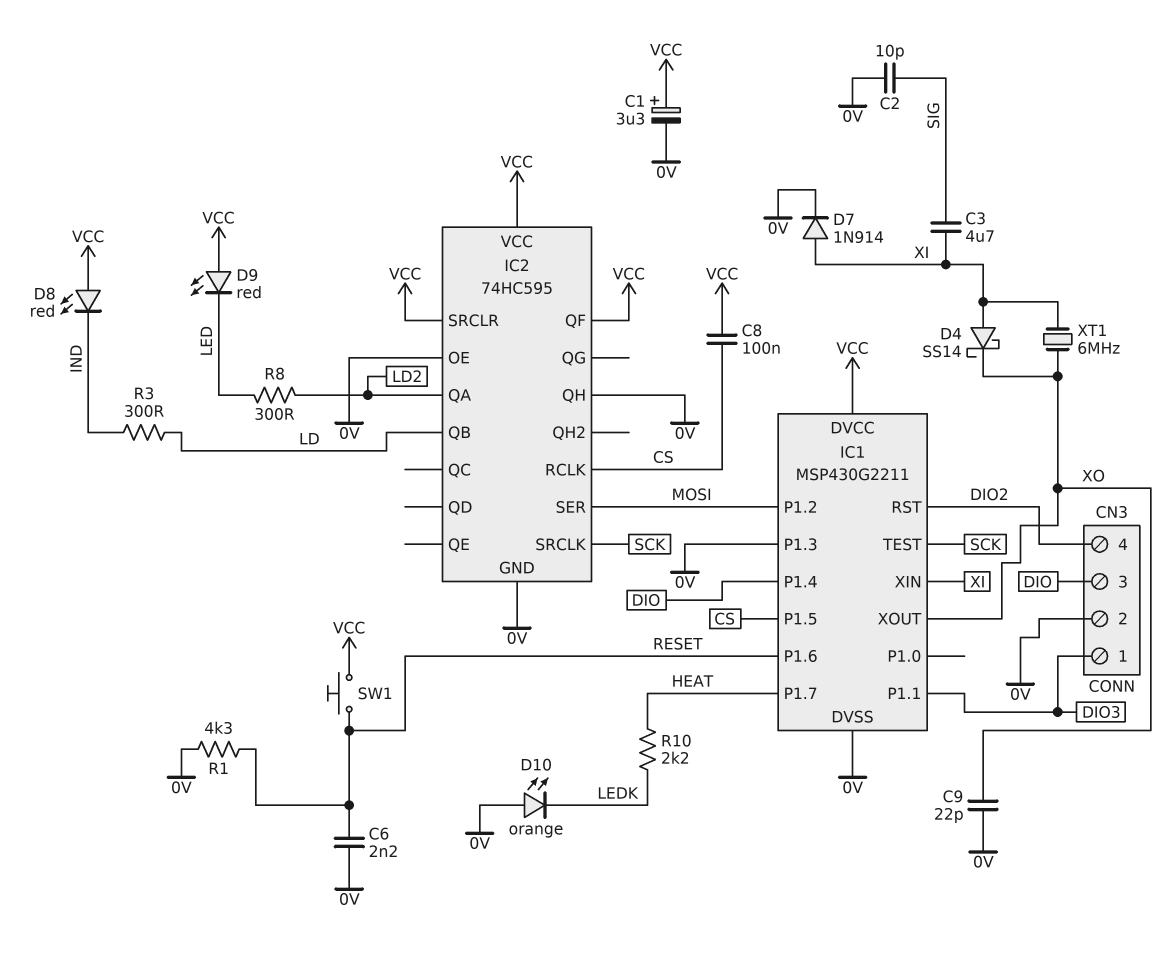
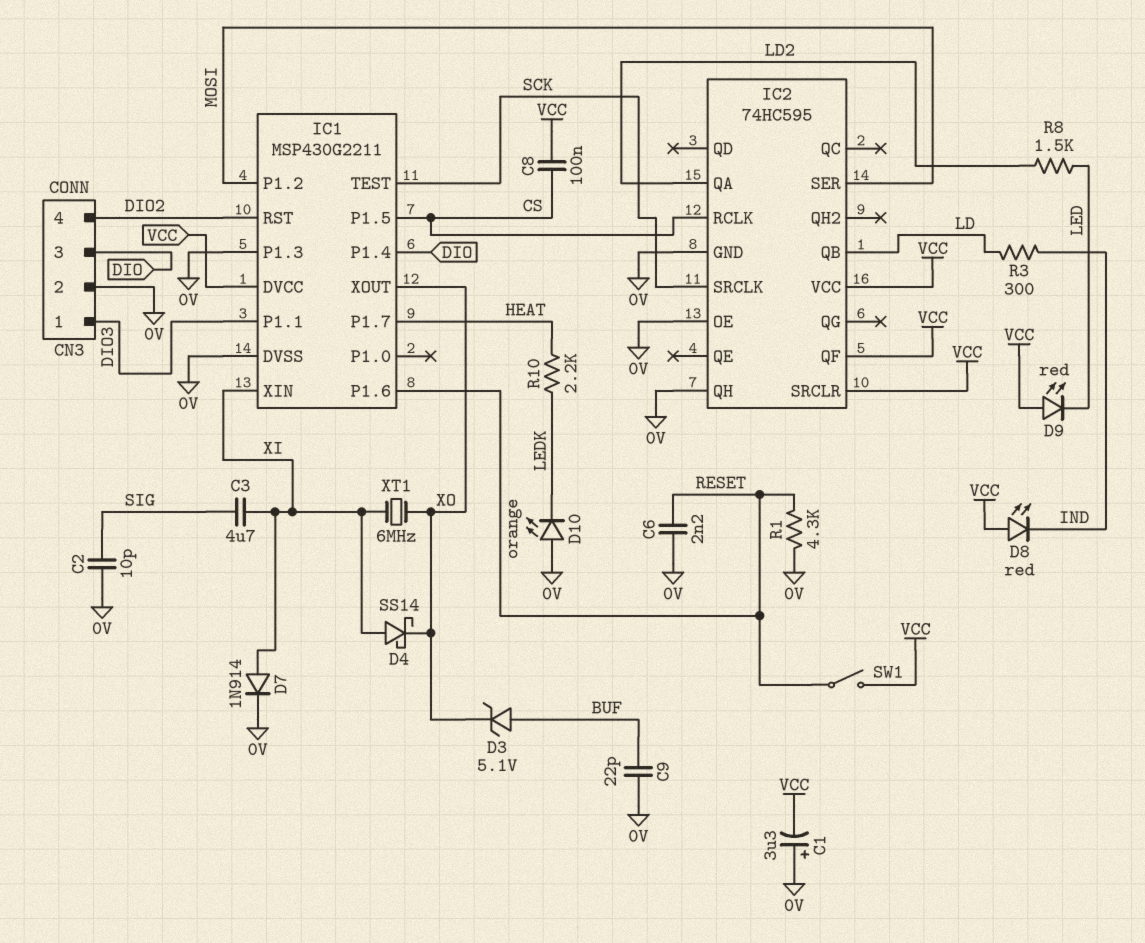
C1: 3.3uF (plus VCC, minus 0V) -> 3.3uF (plus 0V, minus VCC)
C9: 22pF (0V, XO) -> 22pF (0V, BUF)
D3: none -> zener 5.1V (A BUF, K XO)
R8: 300 (LD2, LED) -> 1.5k (LD2, LED)
SW1: button (RESET, VCC) -> switch (RESET, VCC)

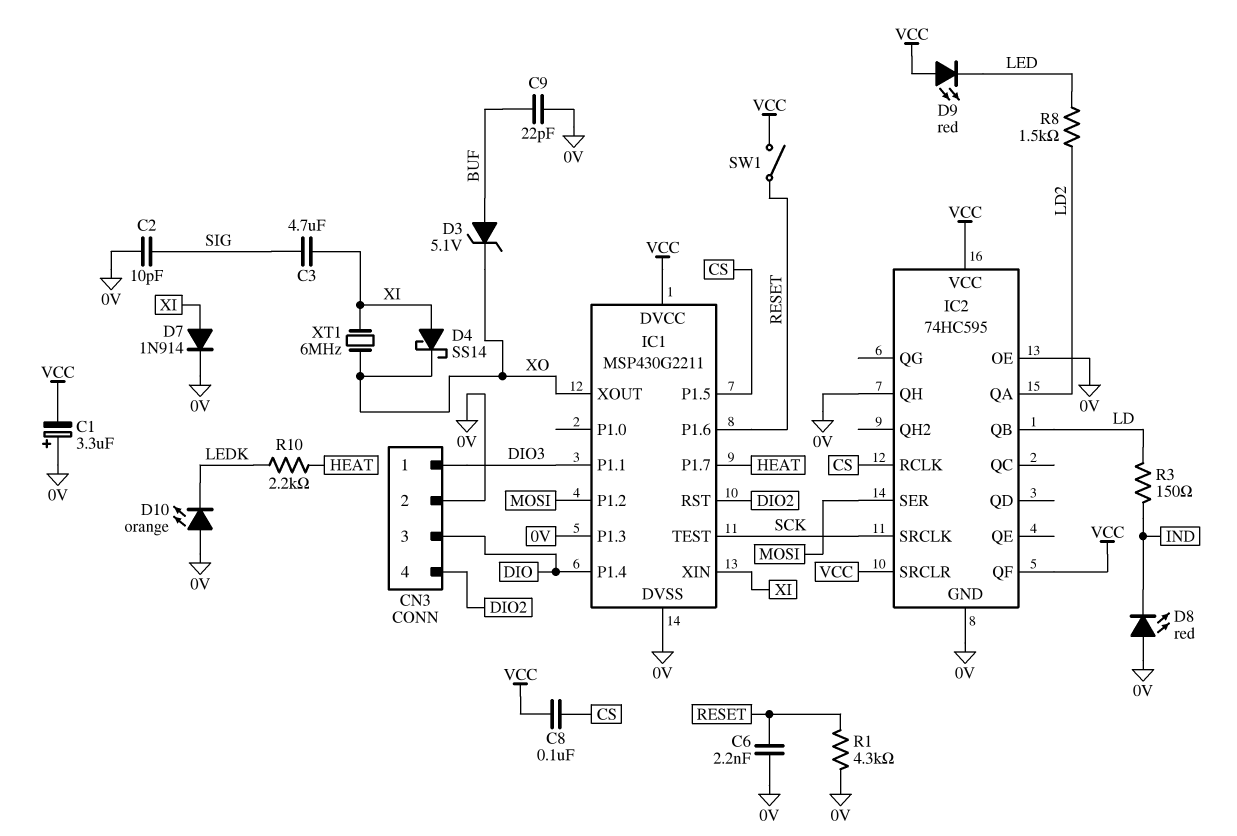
D8: LED red (A VCC, K IND) -> LED red (A 0V, K IND)
R3: 300 (IND, LD) -> 150 (IND, LD)

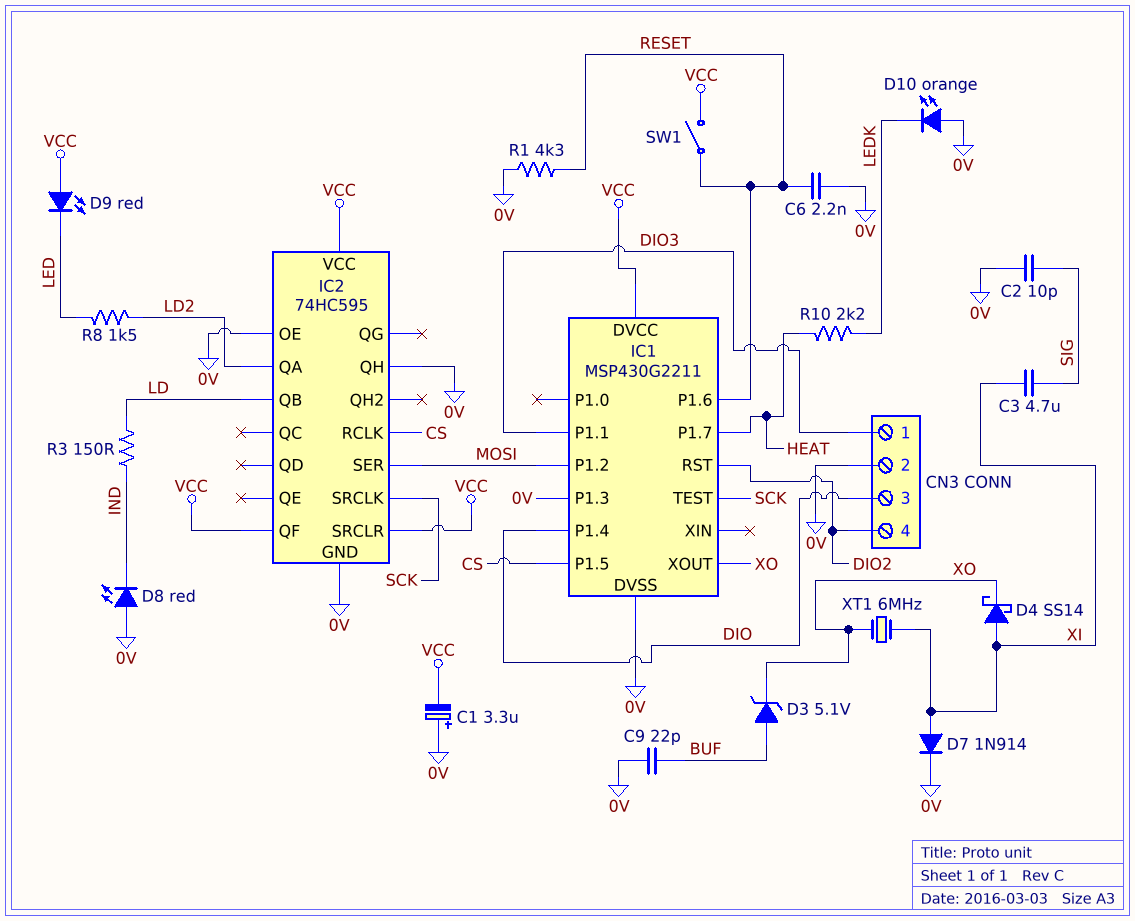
C8: 100nF (CS, VCC) -> none
IC1 pin XIN: XI -> none

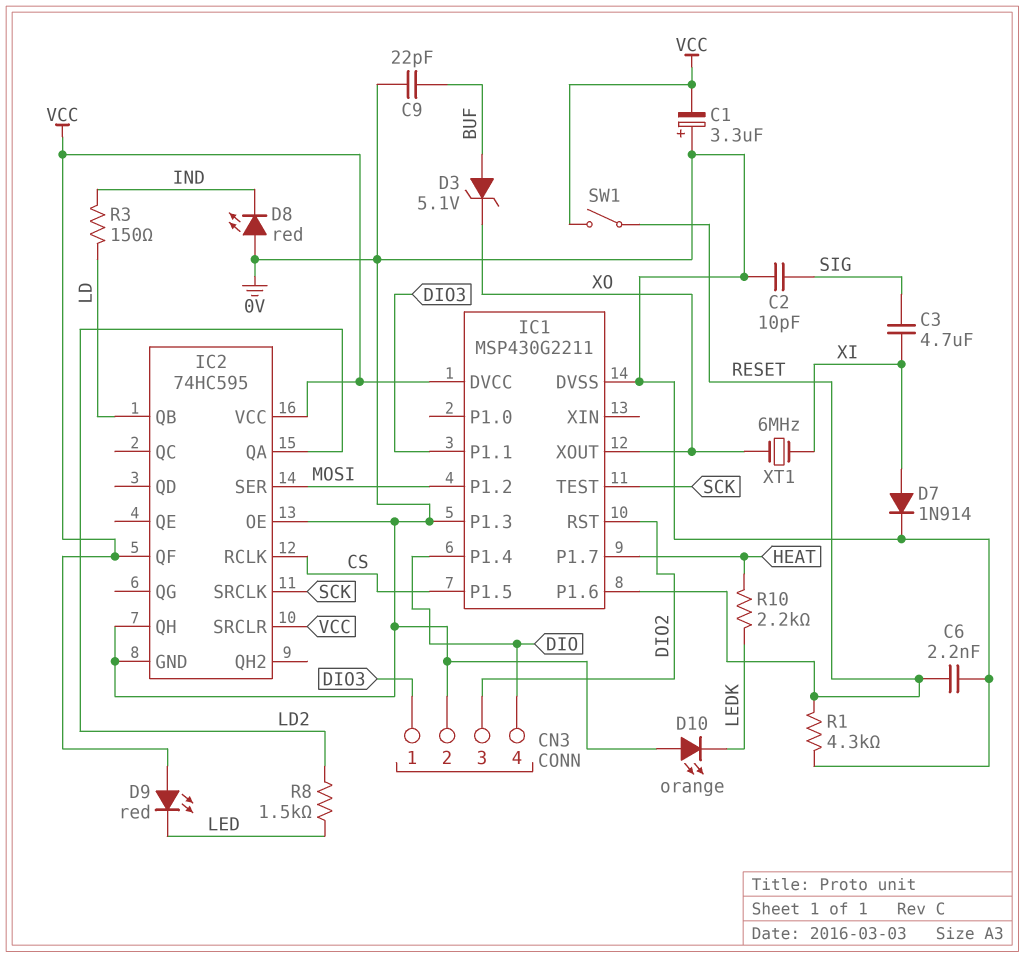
CN3 pin 3: DIO -> DIO2
CN3 pin 4: DIO2 -> DIO
D4: schottky SS14 (A XI, K XO) -> none

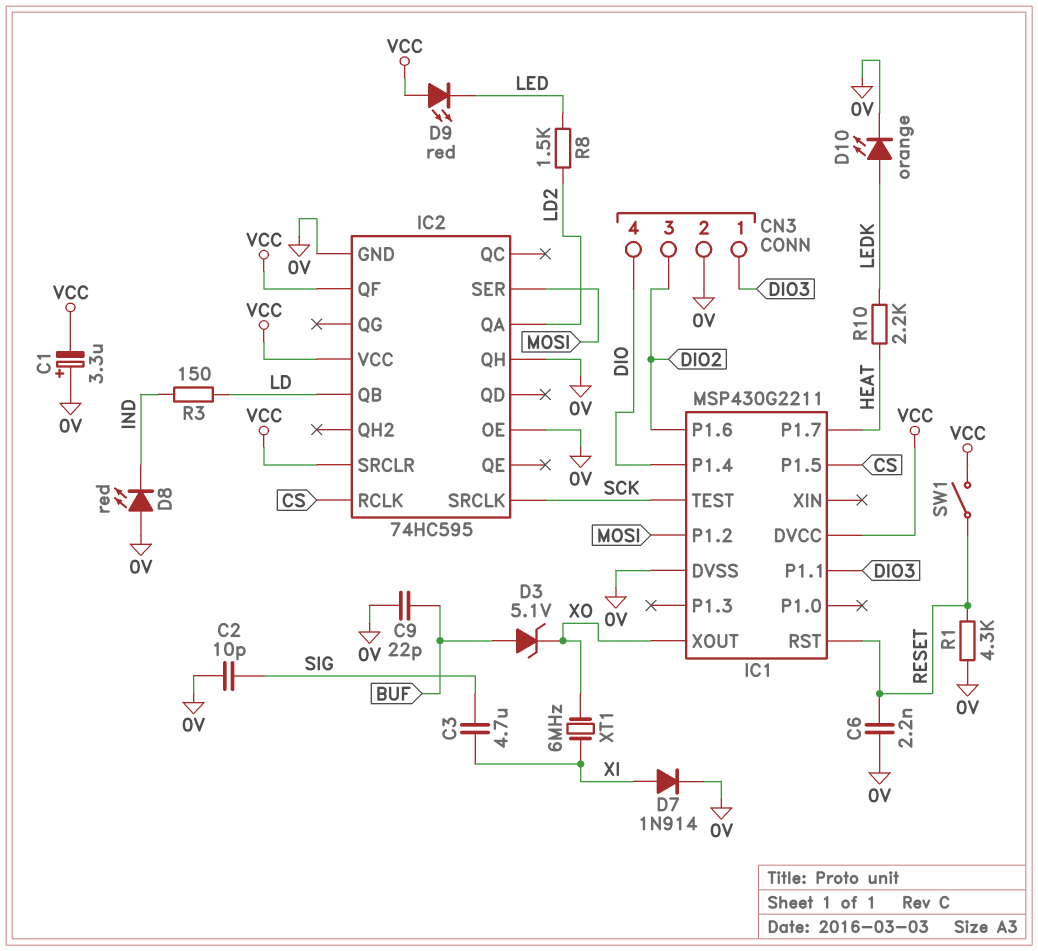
D10: LED orange (A 0V, K LEDK) -> LED orange (A LEDK, K 0V)
IC1 pin P1.3: 0V -> none
IC1 pin P1.6: RESET -> DIO2
IC1 pin RST: DIO2 -> RESET

